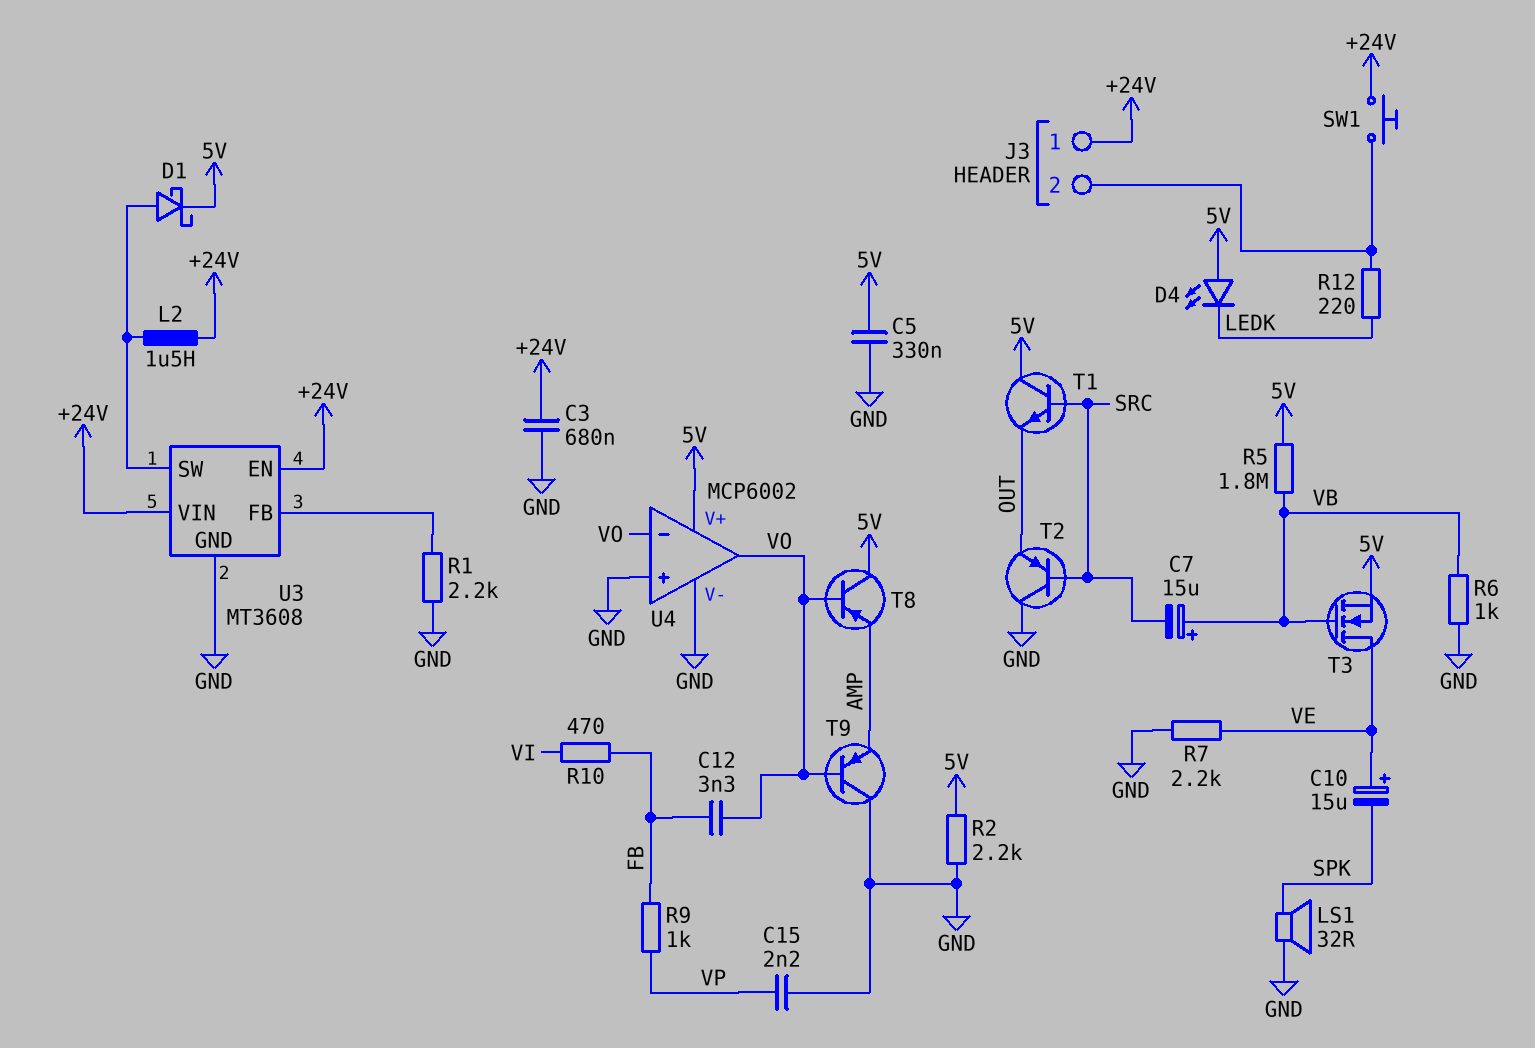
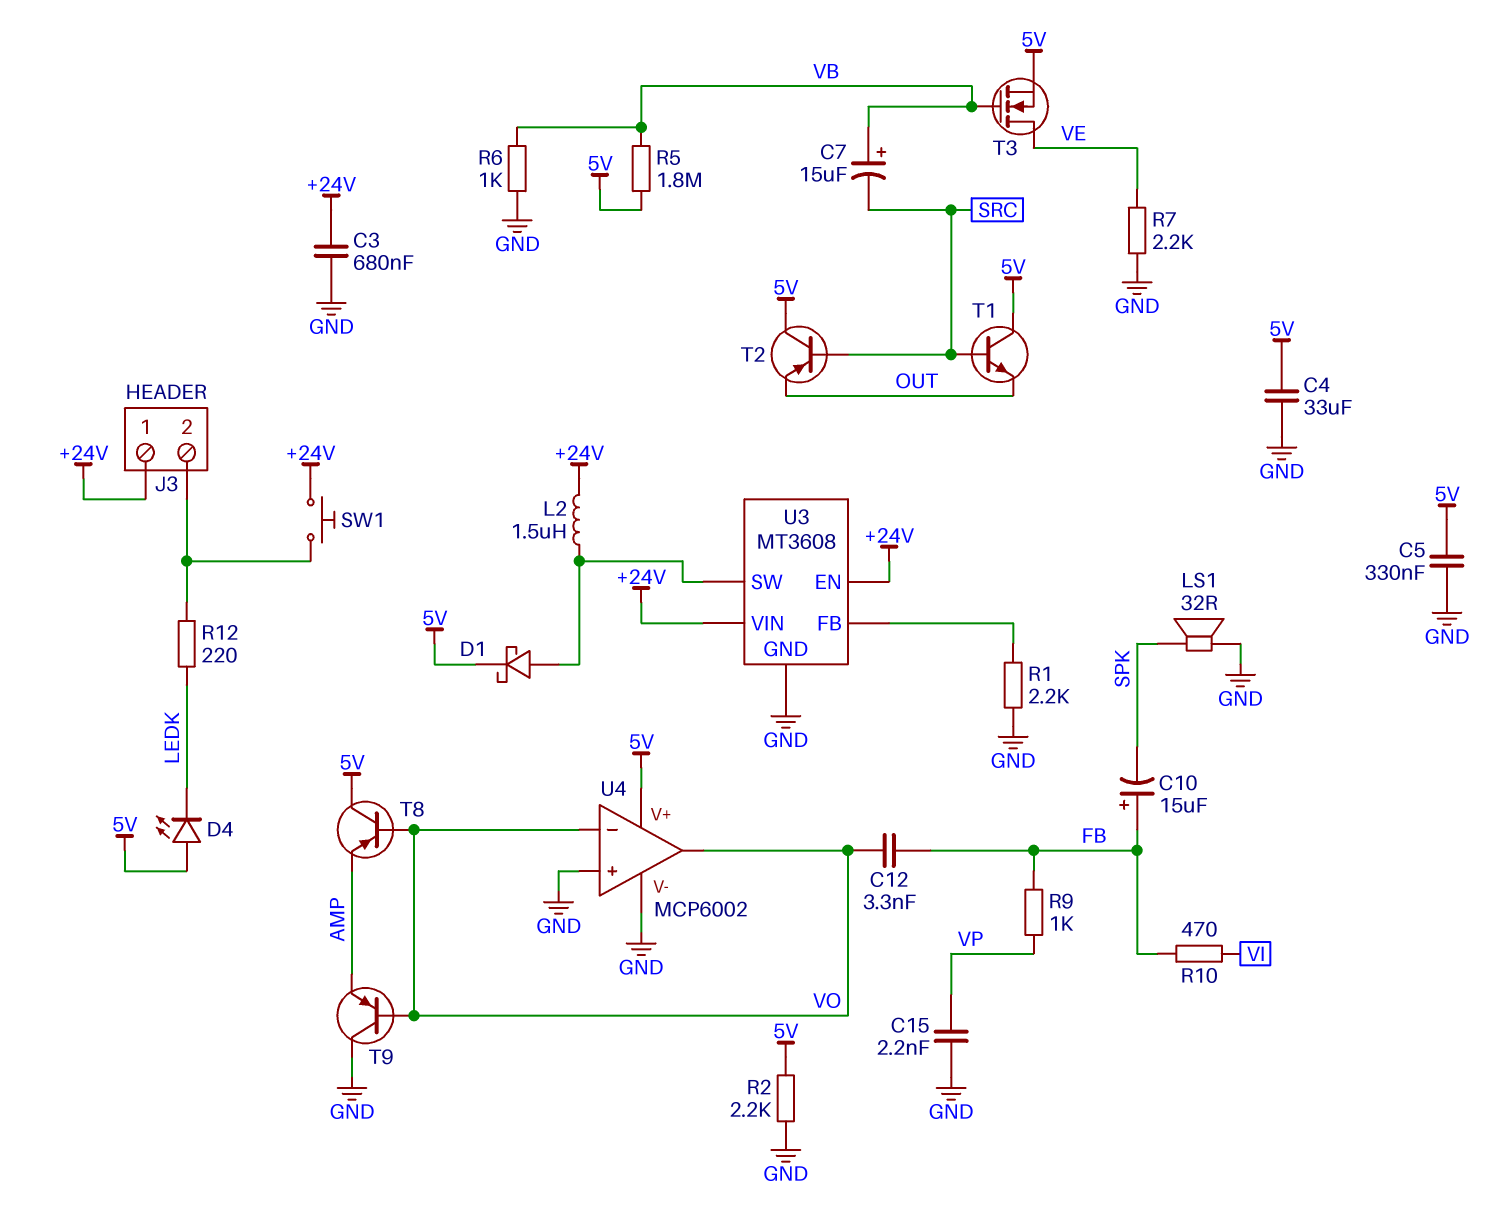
C4: none -> 33uF (5V, GND)
C10: 15uF (plus VE, minus SPK) -> 15uF (plus FB, minus SPK)
T2: PNP (B SRC, C GND, E OUT) -> PNP (B SRC, C 5V, E OUT)

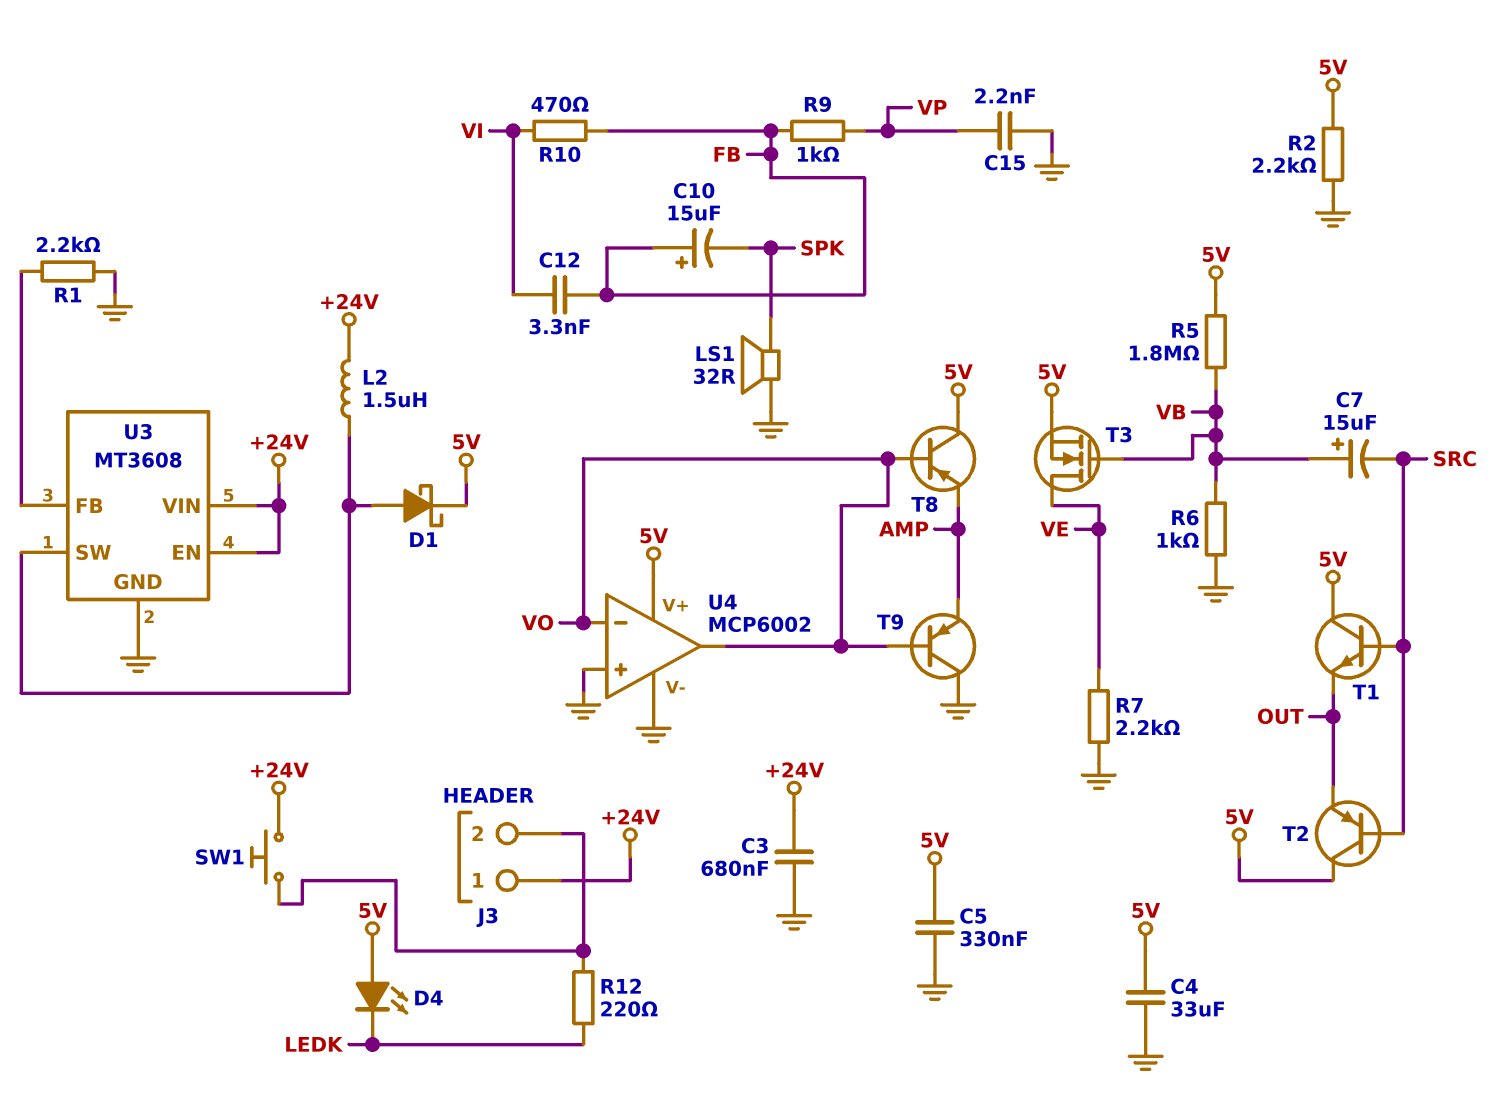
C12: 3.3nF (FB, VO) -> 3.3nF (FB, VI)

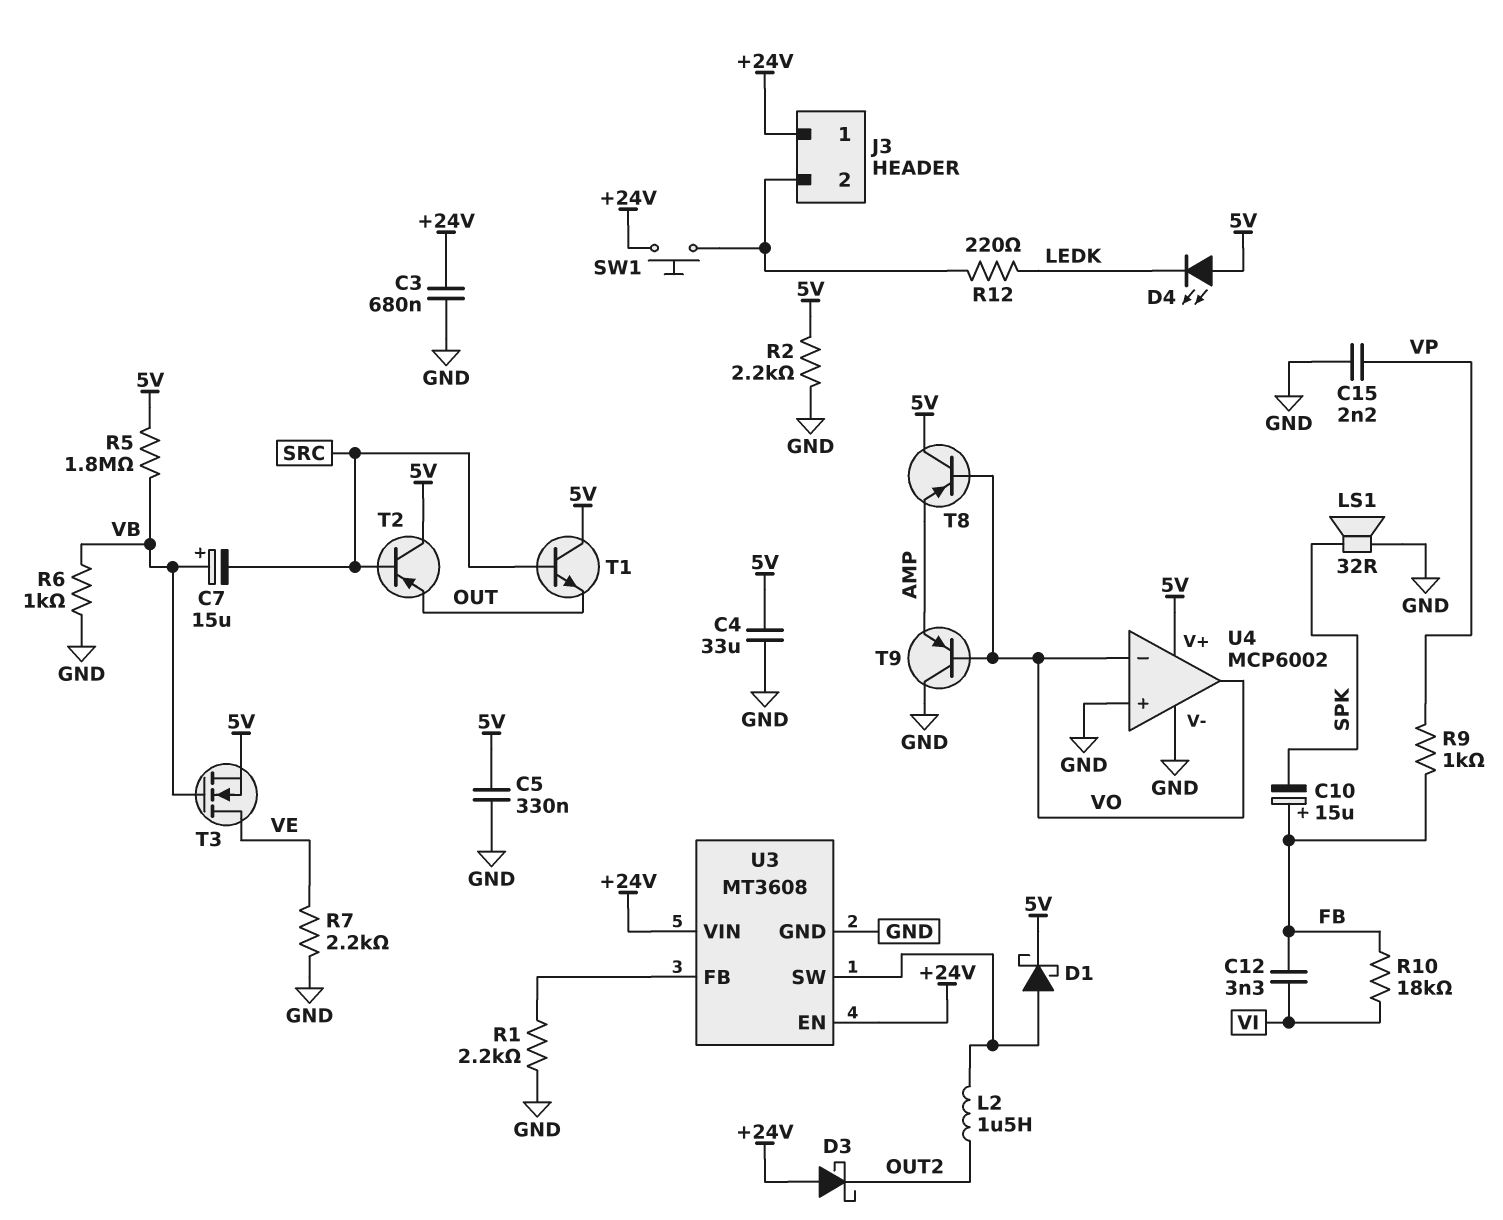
D3: none -> schottky (A +24V, K OUT2)
L2: 1.5uH (+24V, U3/SW) -> 1.5uH (OUT2, U3/SW)
R10: 470 (FB, VI) -> 18k (FB, VI)

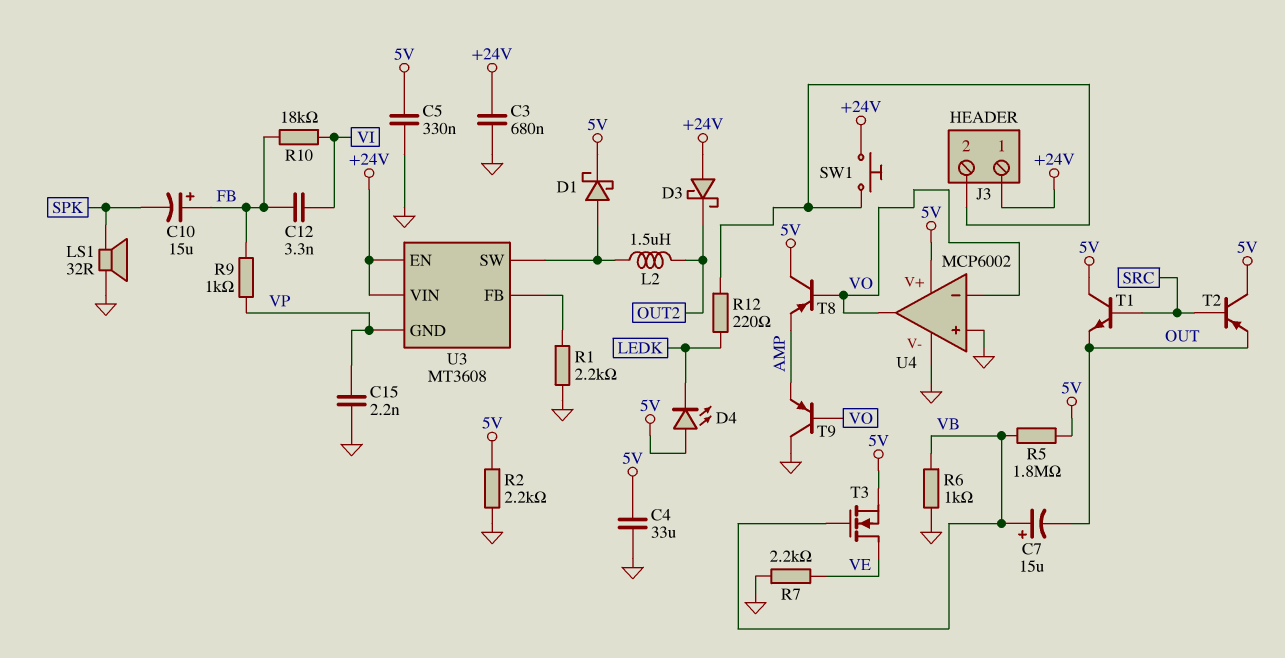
C7: 15uF (plus VB, minus SRC) -> 15uF (plus VB, minus OUT)
U3 pin GND: GND -> VP

